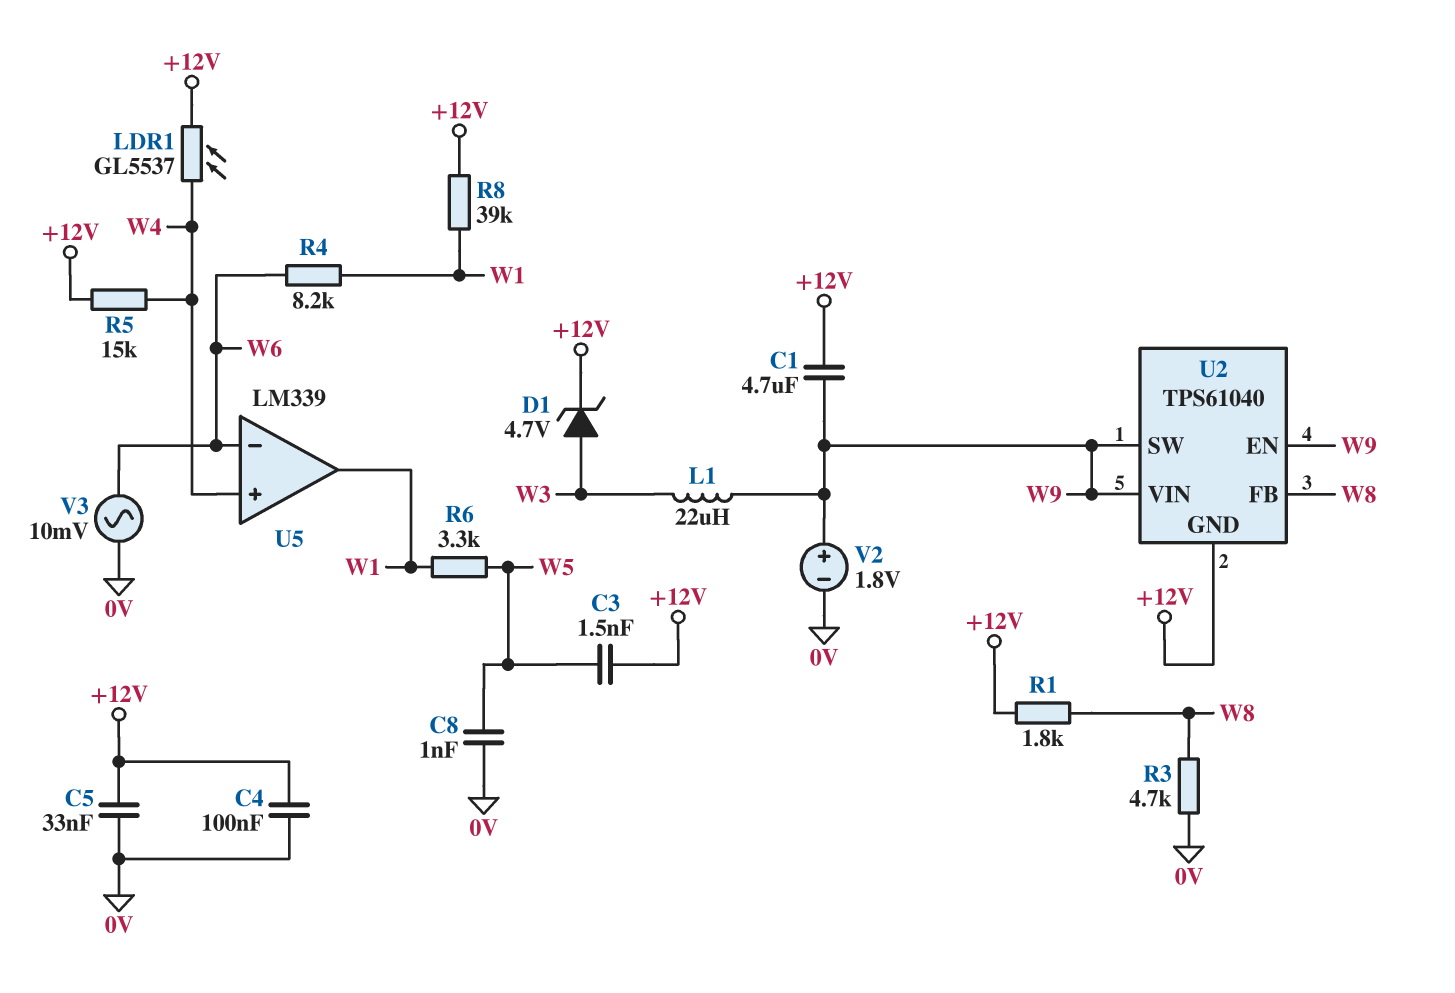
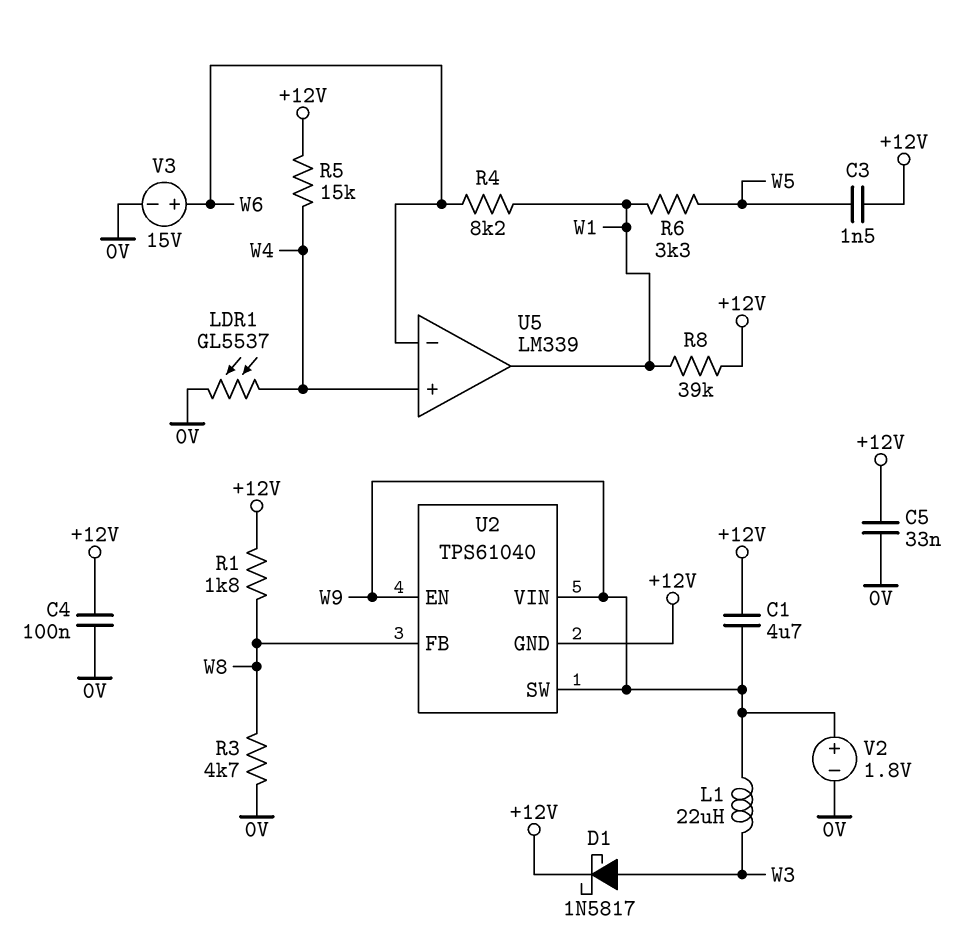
C8: 1nF (0V, W5) -> none
D1: zener 4.7V (A W3, K +12V) -> schottky 1N5817 (A W3, K +12V)
LDR1: GL5537 (+12V, W4) -> GL5537 (0V, W4)
V3: AC 10mV (0V, W6) -> 15V (plus W6, minus 0V)

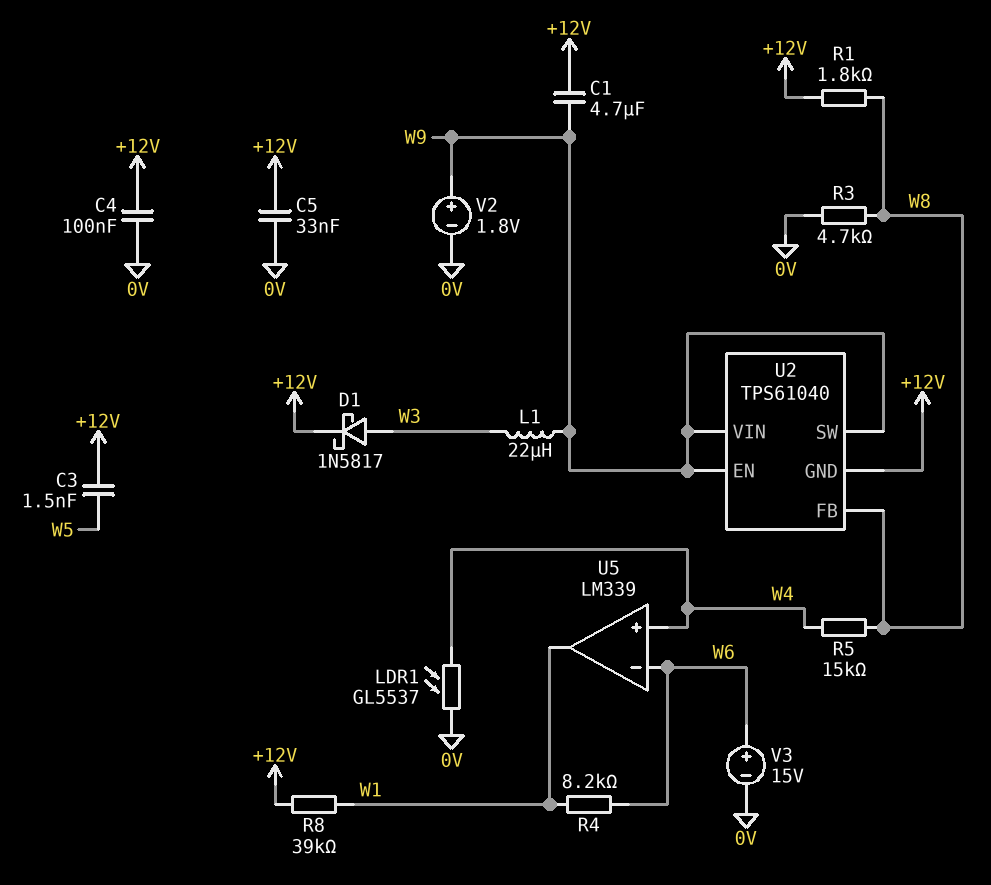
R5: 15k (+12V, W4) -> 15k (W4, W8)
R6: 3.3k (W1, W5) -> none

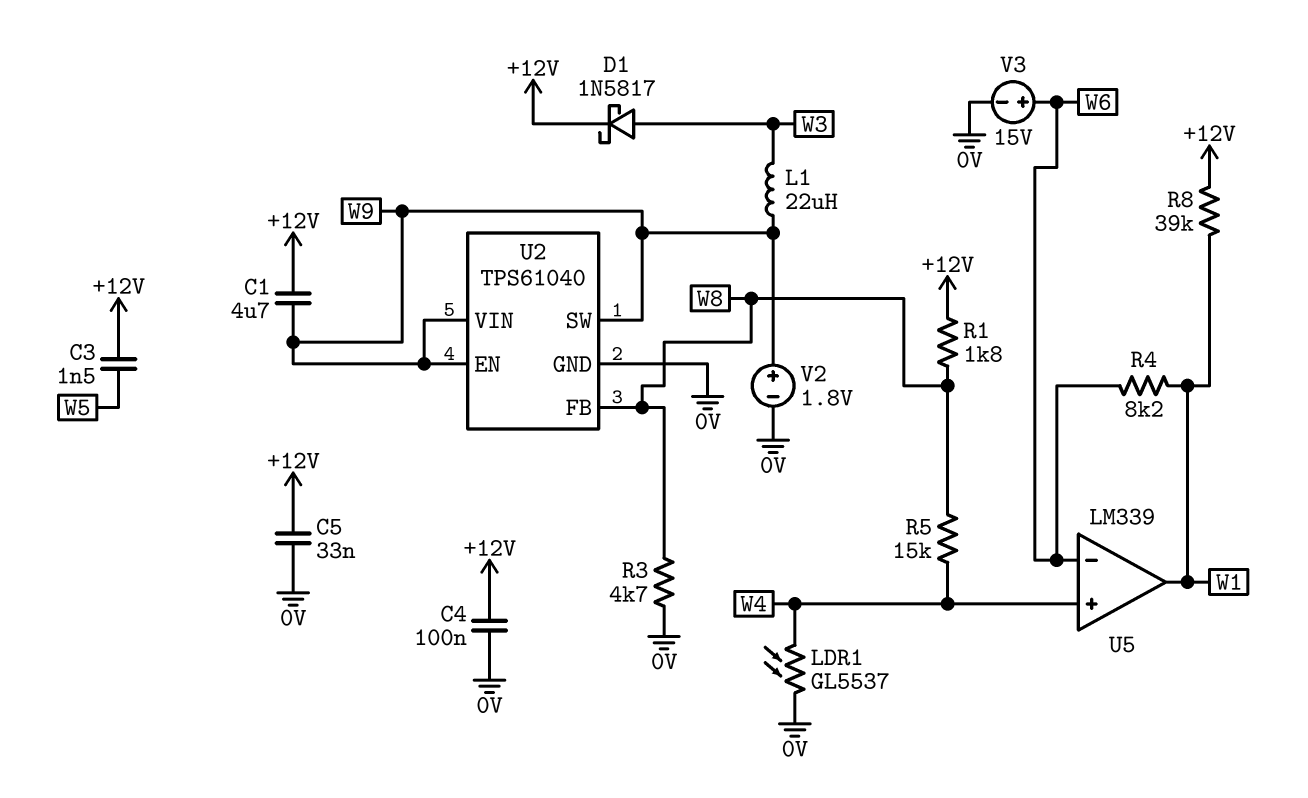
U2 pin GND: +12V -> 0V

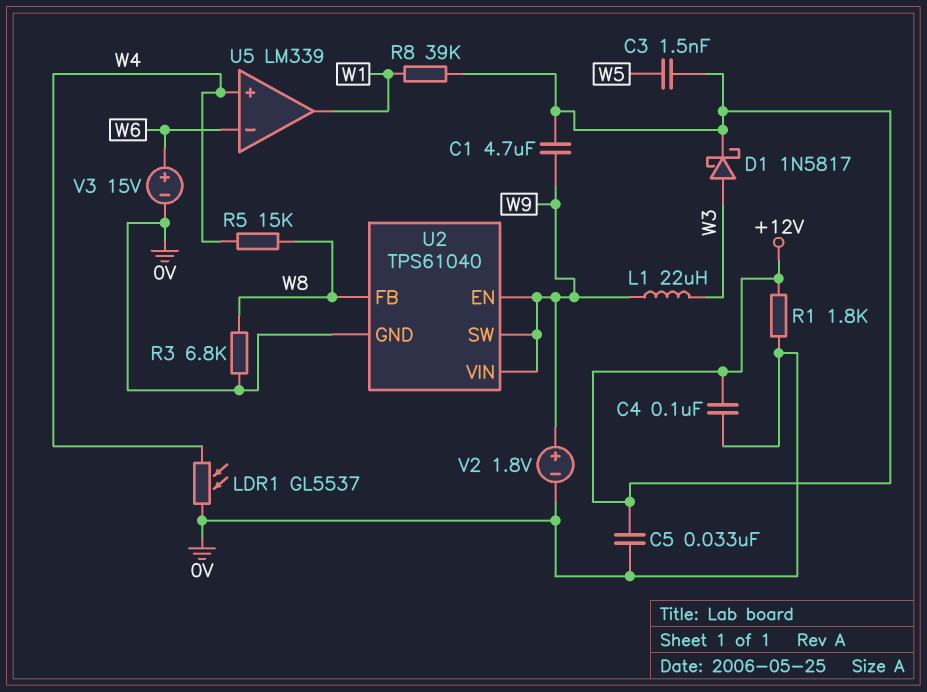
R1: 1.8k (+12V, W8) -> 1.8k (+12V, 0V)
R3: 4.7k (0V, W8) -> 6.8k (0V, W8)
R4: 8.2k (W1, W6) -> none

